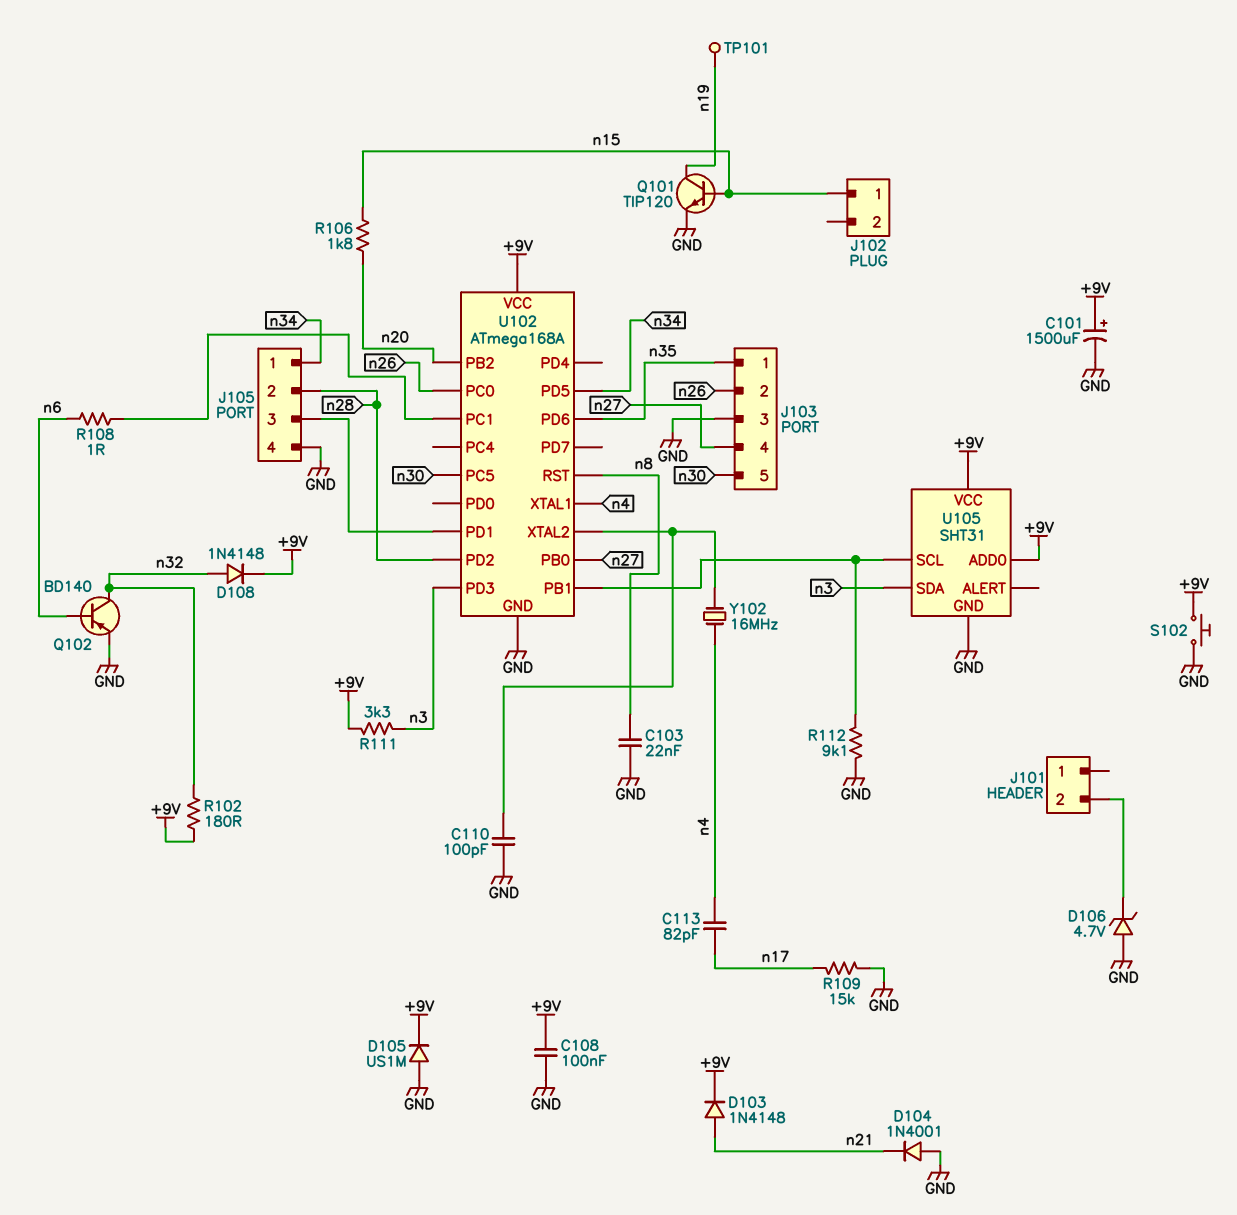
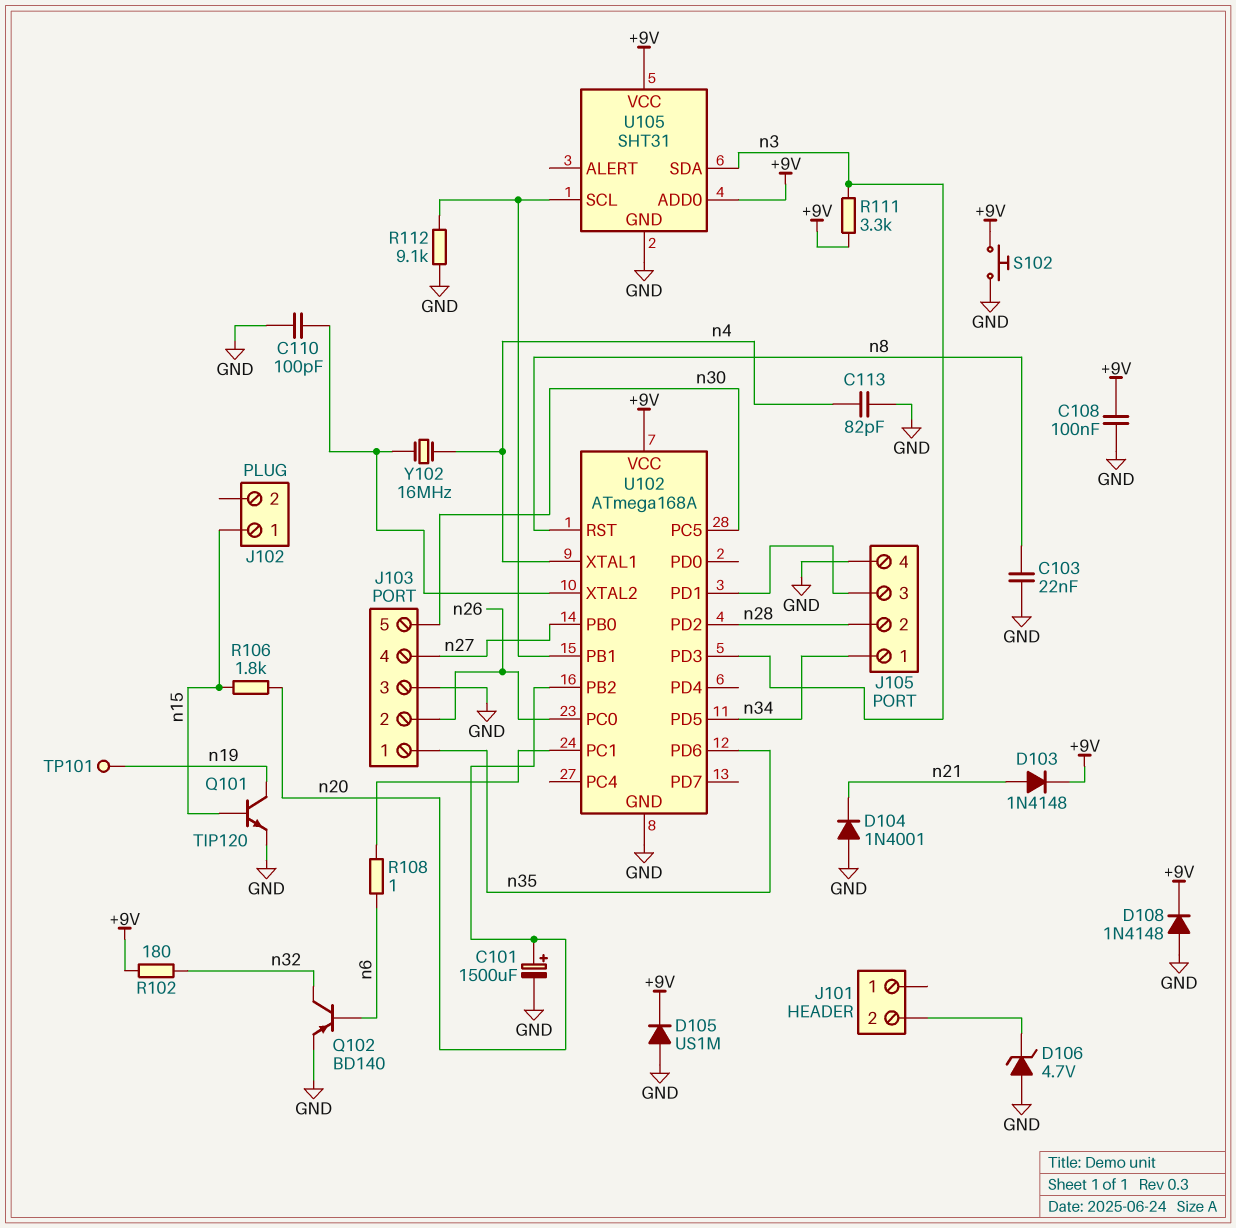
C101: 1500uF (plus +9V, minus GND) -> 1500uF (plus n20, minus GND)
C113: 82pF (n4, n17) -> 82pF (GND, n4)
D108: diode 1N4148 (A n32, K +9V) -> diode 1N4148 (A GND, K +9V)
R109: 15k (GND, n17) -> none

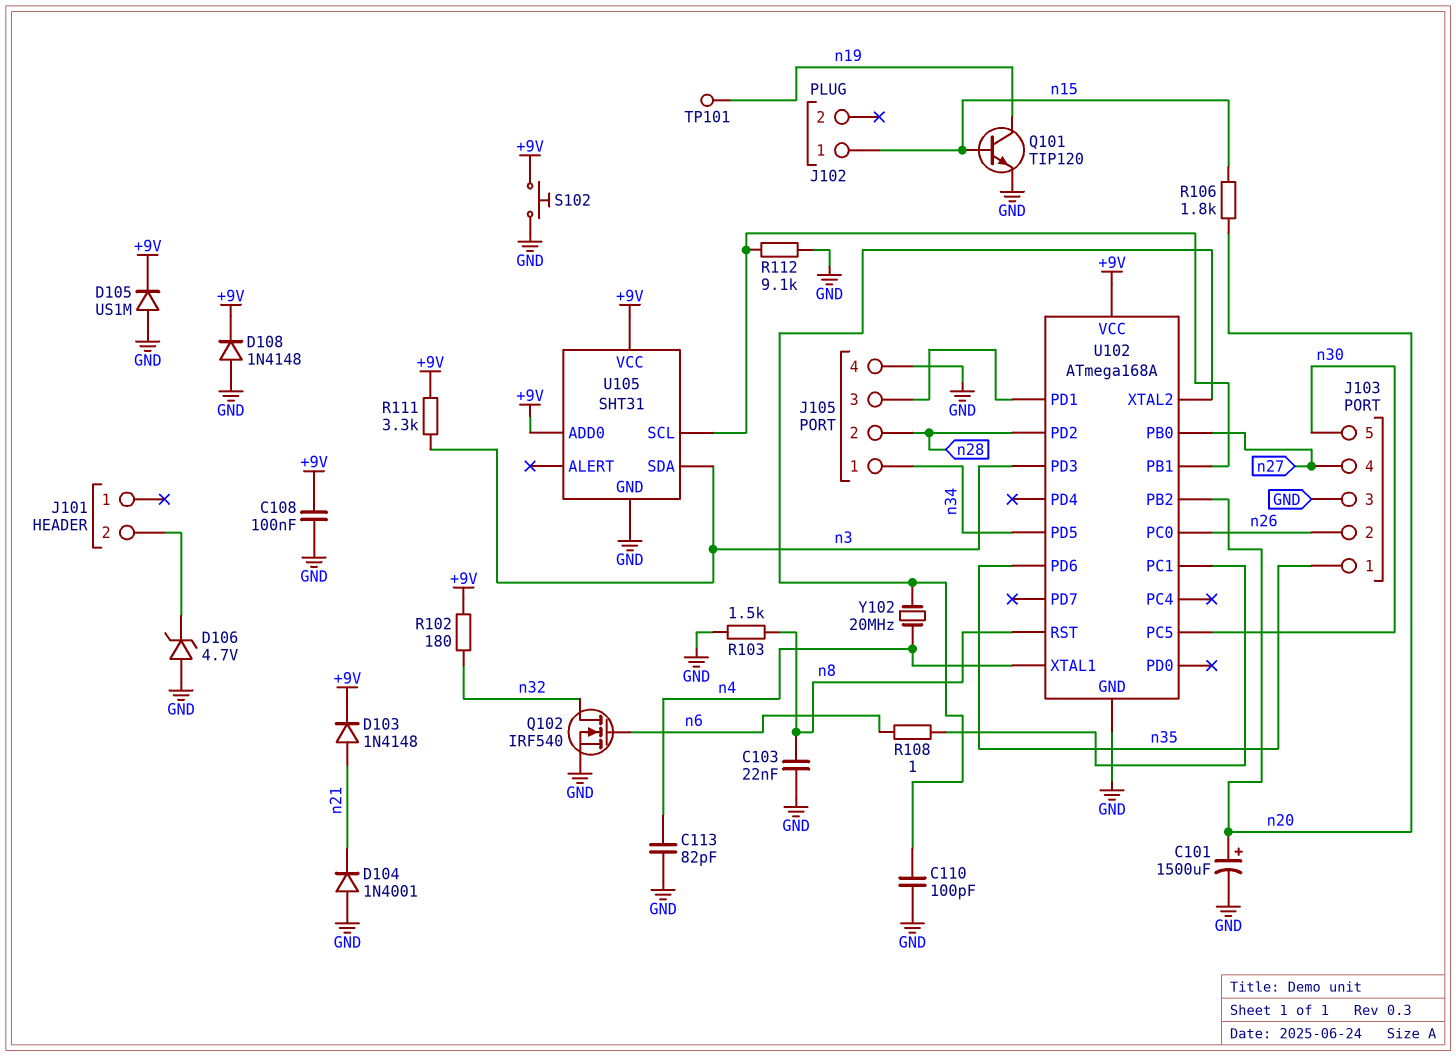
Q102: PNP BD140 (B n6, C n32, E GND) -> NMOS IRF540 (G n6, D n32, S GND)
R103: none -> 1.5k (GND, n8)
Y102: 16MHz (U102/XTAL2, n4) -> 20MHz (U102/XTAL2, n4)

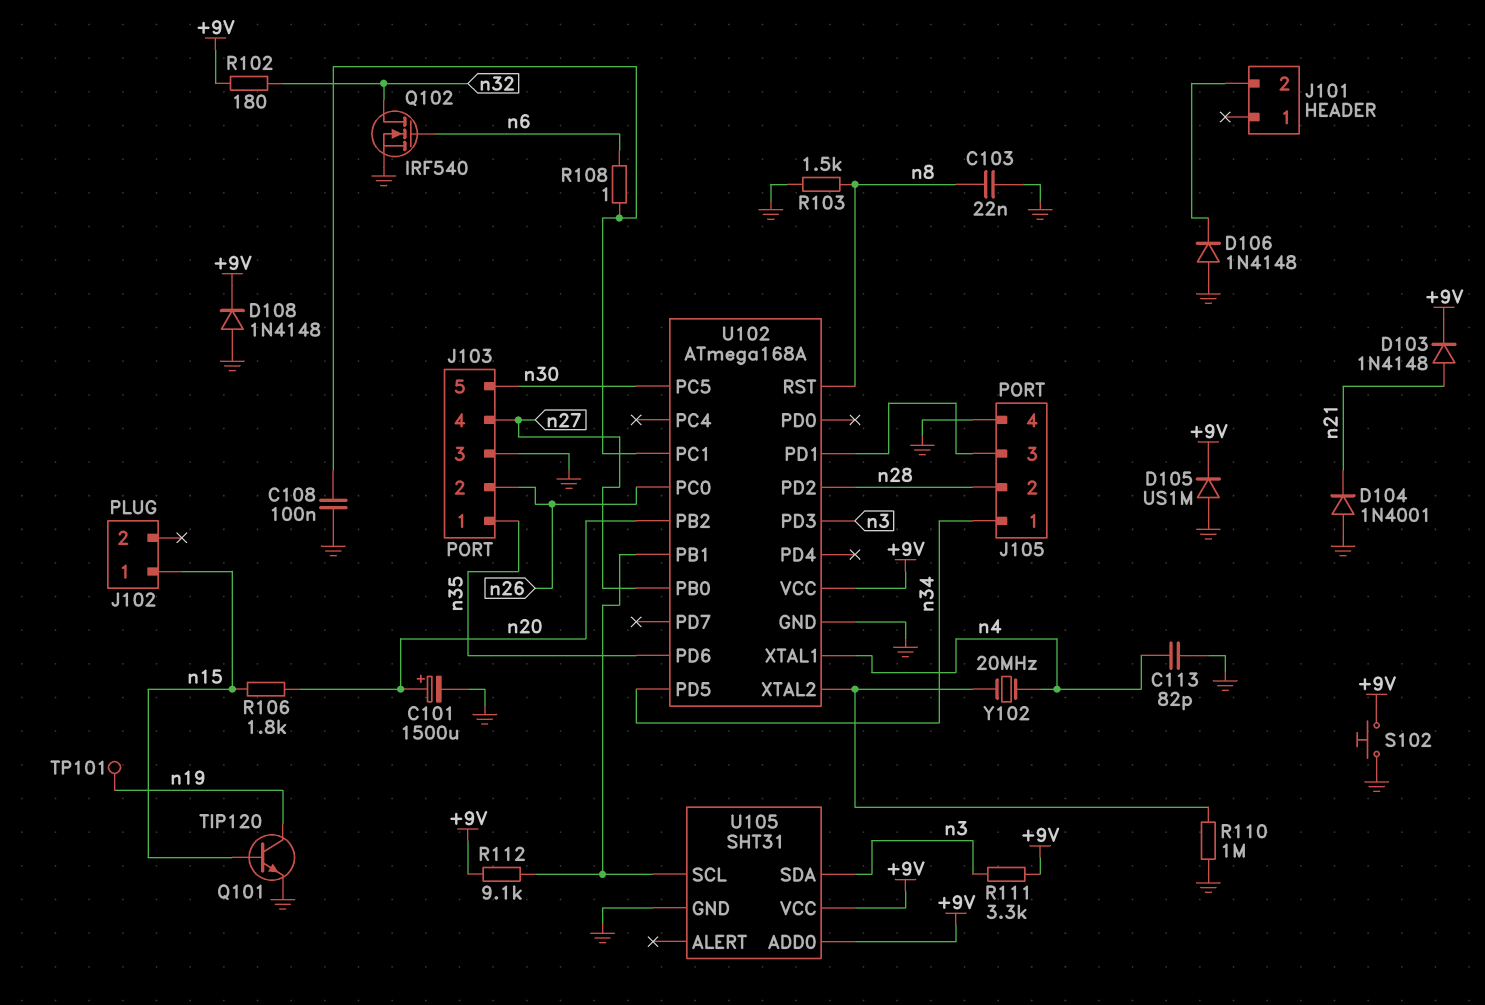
C108: 100nF (+9V, GND) -> 100nF (GND, U102/PC1)
C110: 100pF (GND, U102/XTAL2) -> none
D106: zener 4.7V (A GND, K J101/2) -> diode 1N4148 (A GND, K J101/2)
R110: none -> 1M (GND, U102/XTAL2)
R112: 9.1k (GND, U102/PB1) -> 9.1k (+9V, U102/PB1)

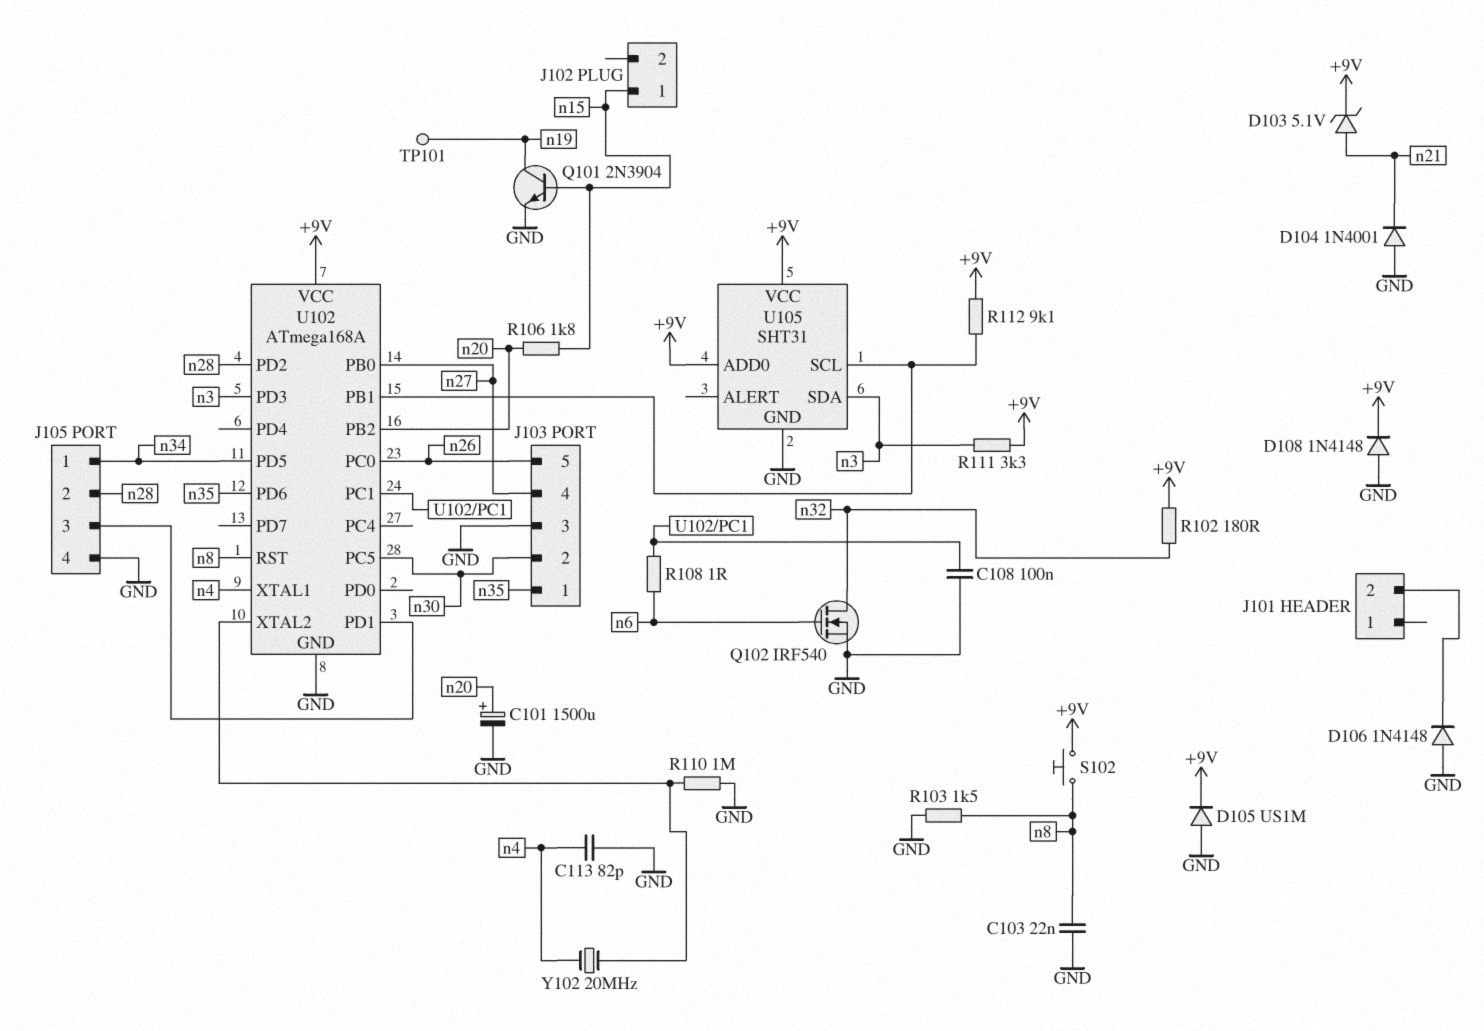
D103: diode 1N4148 (A n21, K +9V) -> zener 5.1V (A n21, K +9V)
J103 pin 2: n26 -> n30
J103 pin 5: n30 -> n26
Q101: NPN TIP120 (B n15, C n19, E GND) -> NPN 2N3904 (B n15, C n19, E GND)
S102: button (+9V, GND) -> button (+9V, n8)

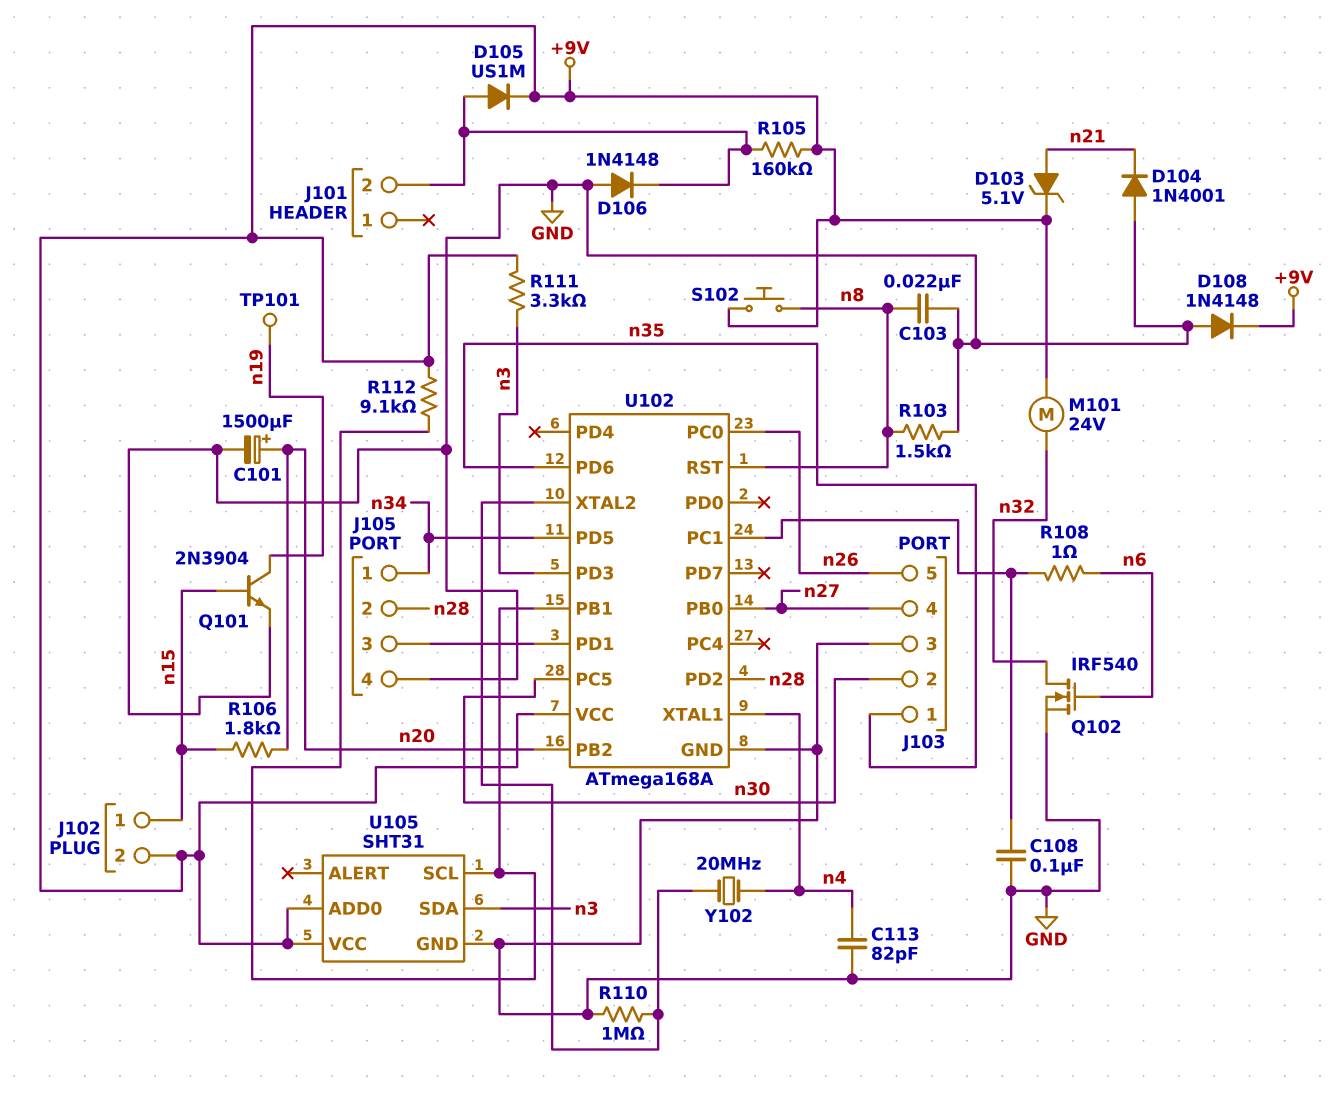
D105: diode US1M (A GND, K +9V) -> diode US1M (A J101/2, K +9V)
J102 pin 2: none -> +9V
M101: none -> motor 24V (+9V, n32)
R102: 180 (+9V, n32) -> none
R105: none -> 160k (+9V, J101/2)

